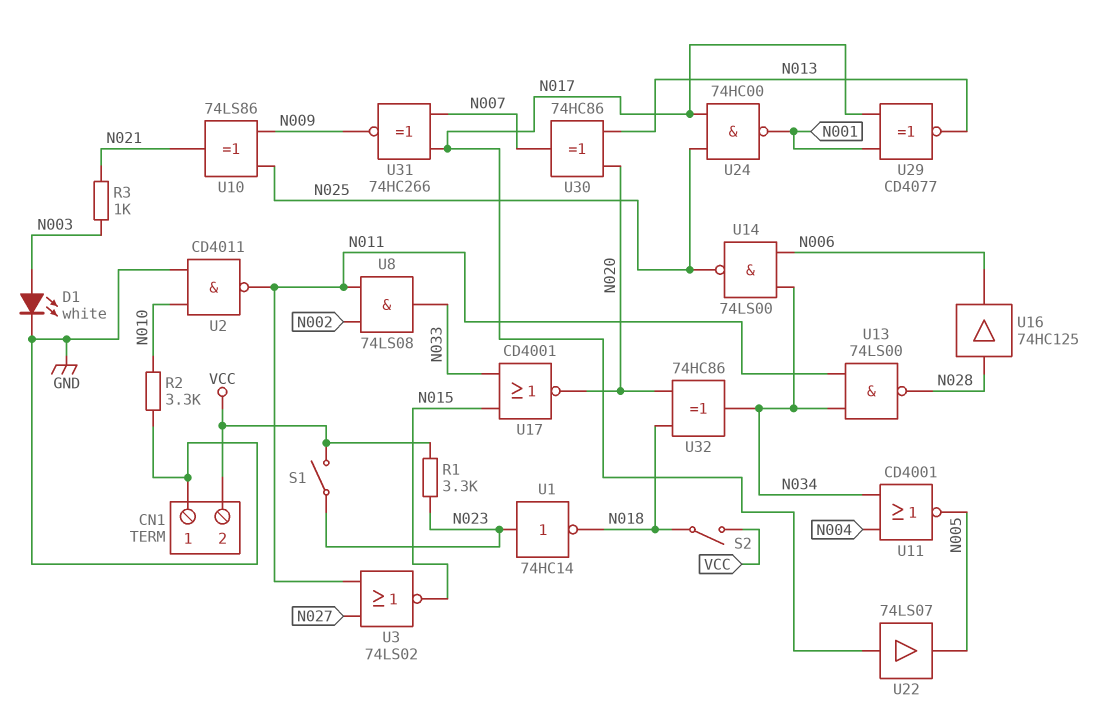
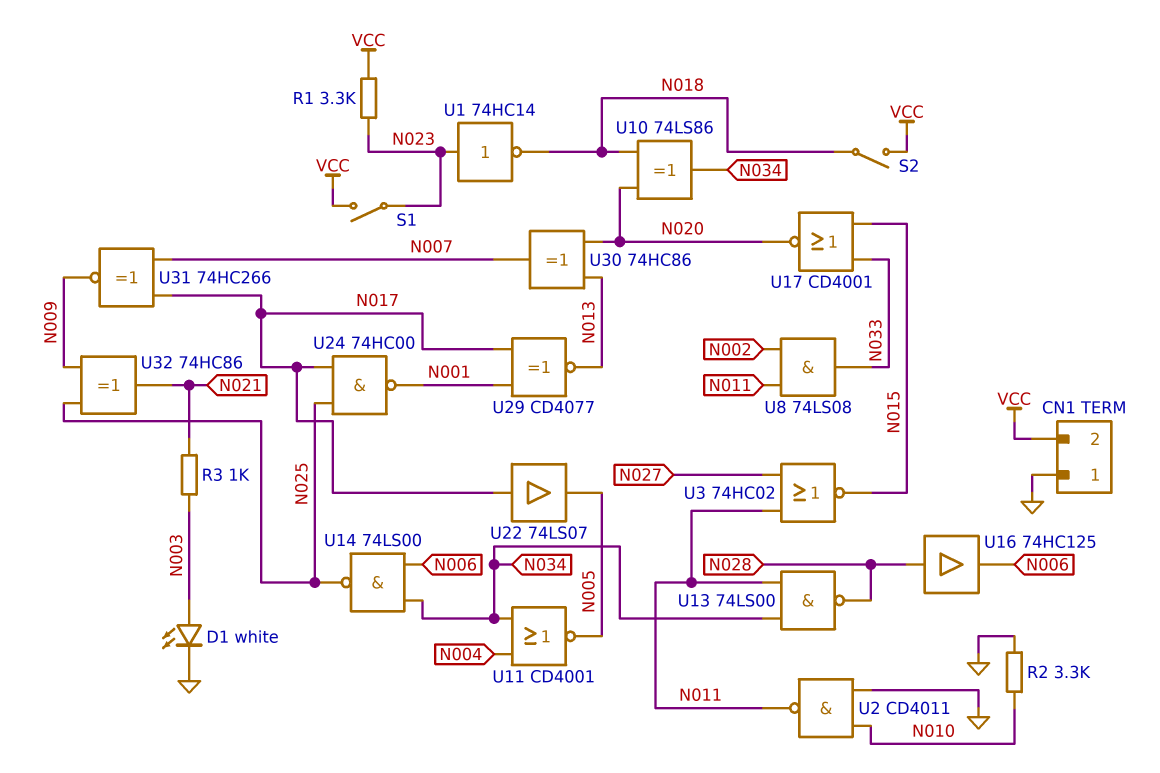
U3: NOR 74LS02 (in N011, in N027, out N015) -> NOR 74HC02 (in N011, in N027, out N015)
U10: XOR 74LS86 (in N009, in N025, out N021) -> XOR 74LS86 (in N018, in N020, out N034)
U32: XOR 74HC86 (in N018, in N020, out N034) -> XOR 74HC86 (in N009, in N025, out N021)

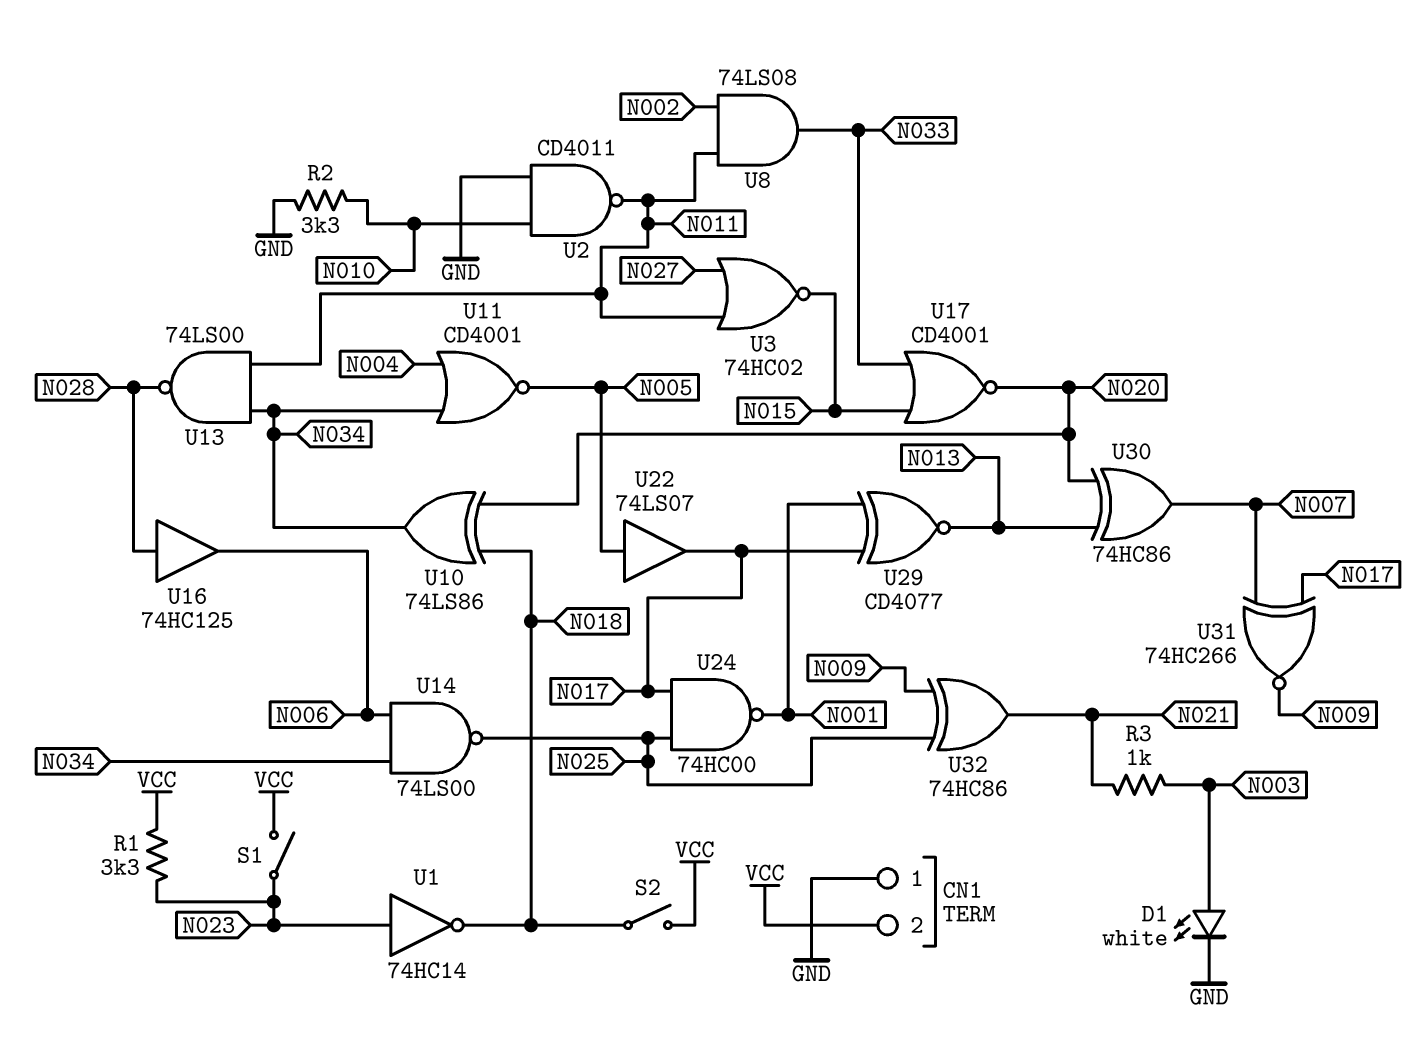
U22: buffer 74LS07 (in N017, out N005) -> buffer 74LS07 (in N005, out N017)

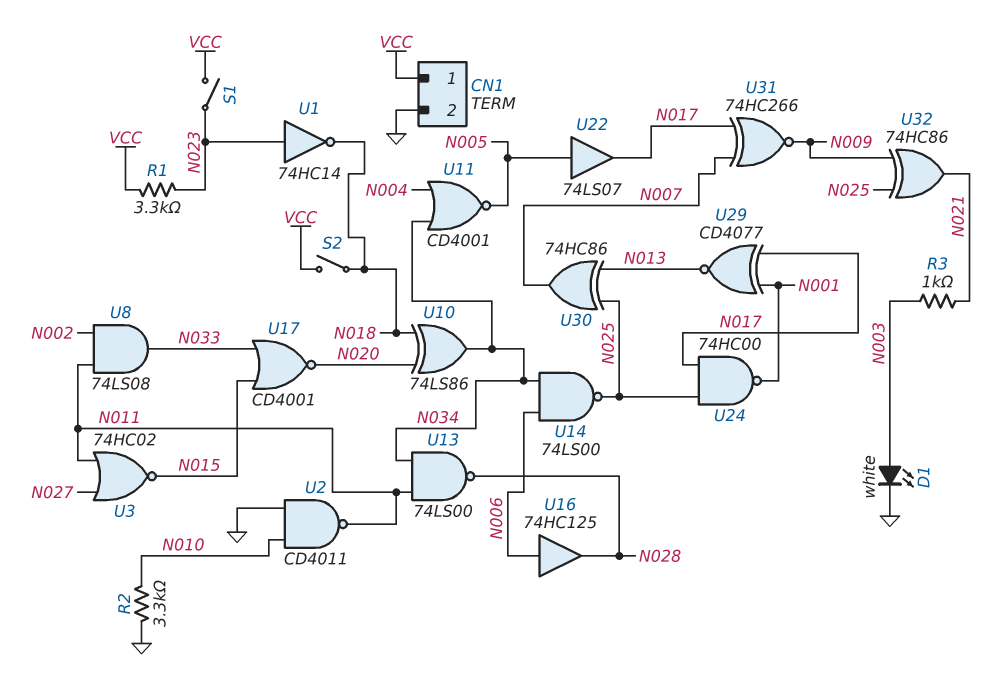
CN1 pin 1: GND -> VCC
CN1 pin 2: VCC -> GND
U16: buffer 74HC125 (in N028, out N006) -> buffer 74HC125 (in N006, out N028)
U30: XOR 74HC86 (in N013, in N020, out N007) -> XOR 74HC86 (in N013, in N025, out N007)

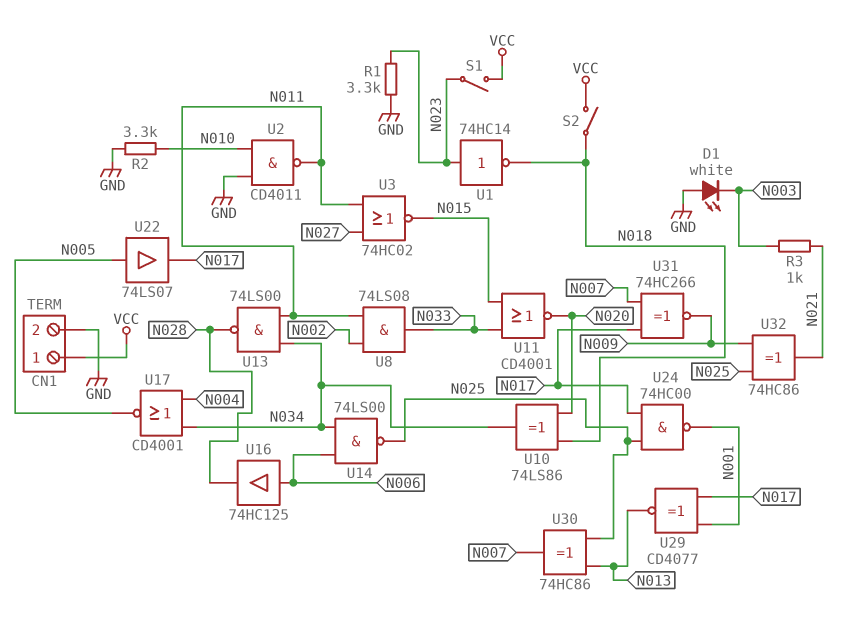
D1: LED white (A N003, K GND) -> LED white (A GND, K N003)
R1: 3.3k (N023, VCC) -> 3.3k (GND, N023)
U11: NOR CD4001 (in N004, in N034, out N005) -> NOR CD4001 (in N015, in N033, out N020)
U17: NOR CD4001 (in N015, in N033, out N020) -> NOR CD4001 (in N004, in N034, out N005)

